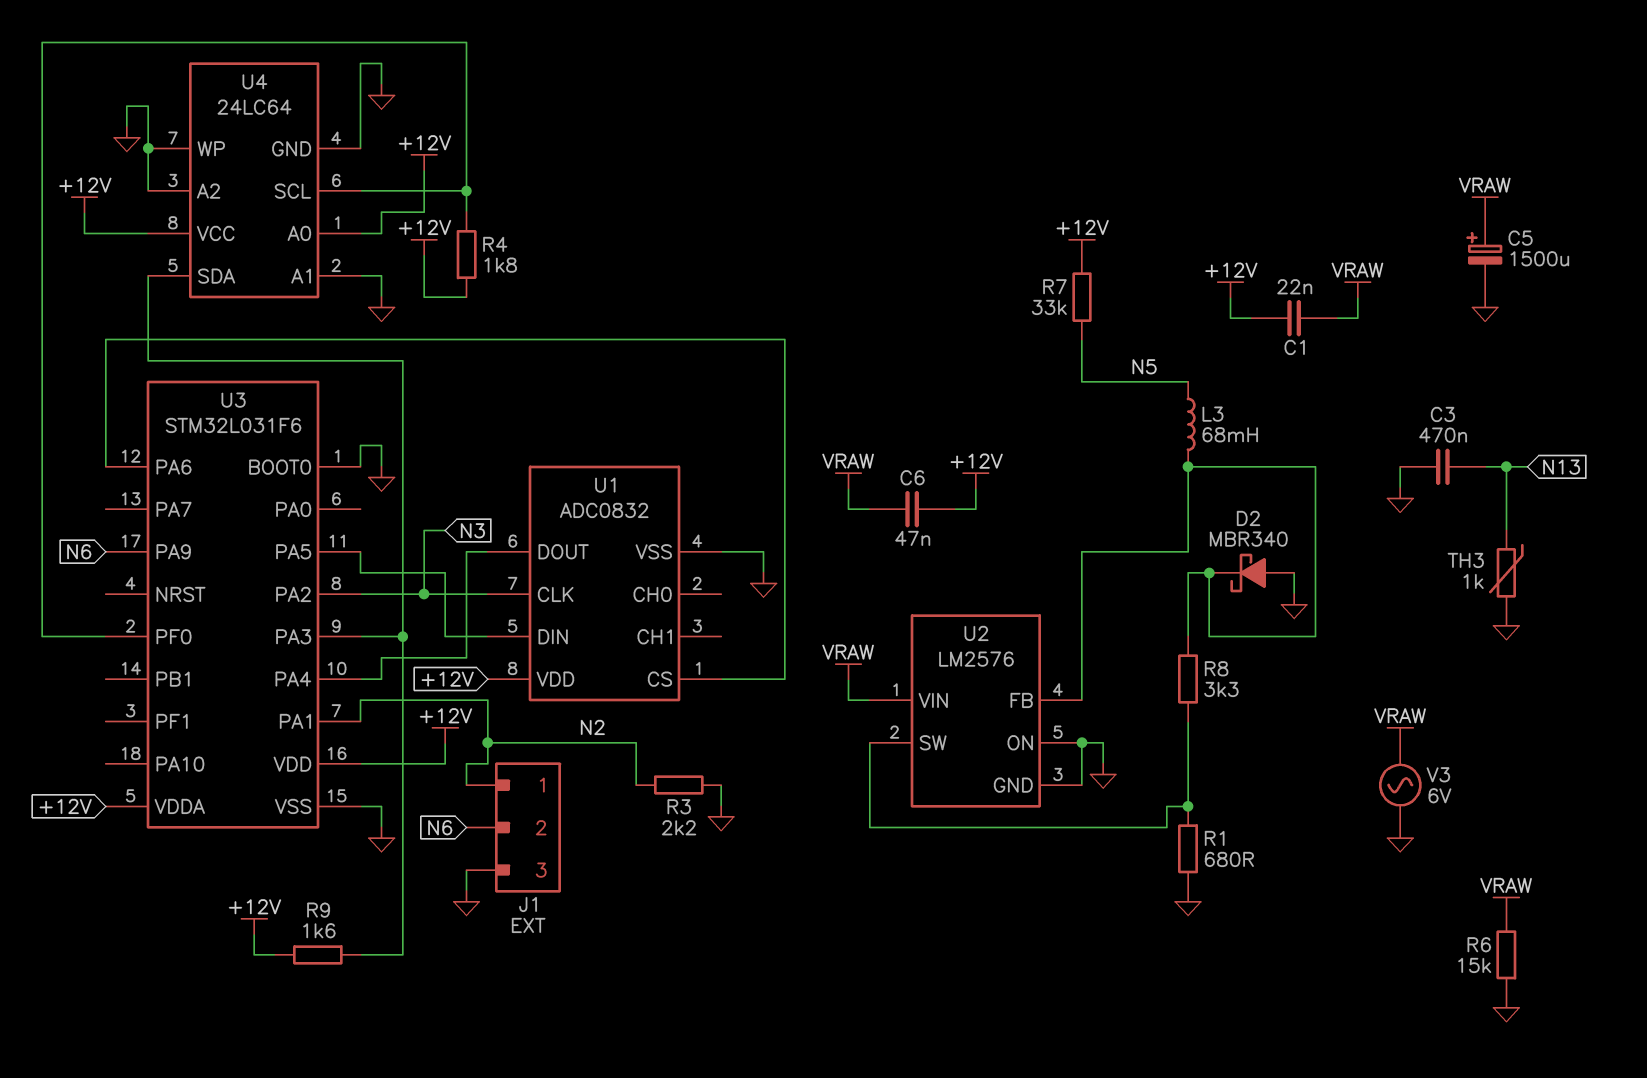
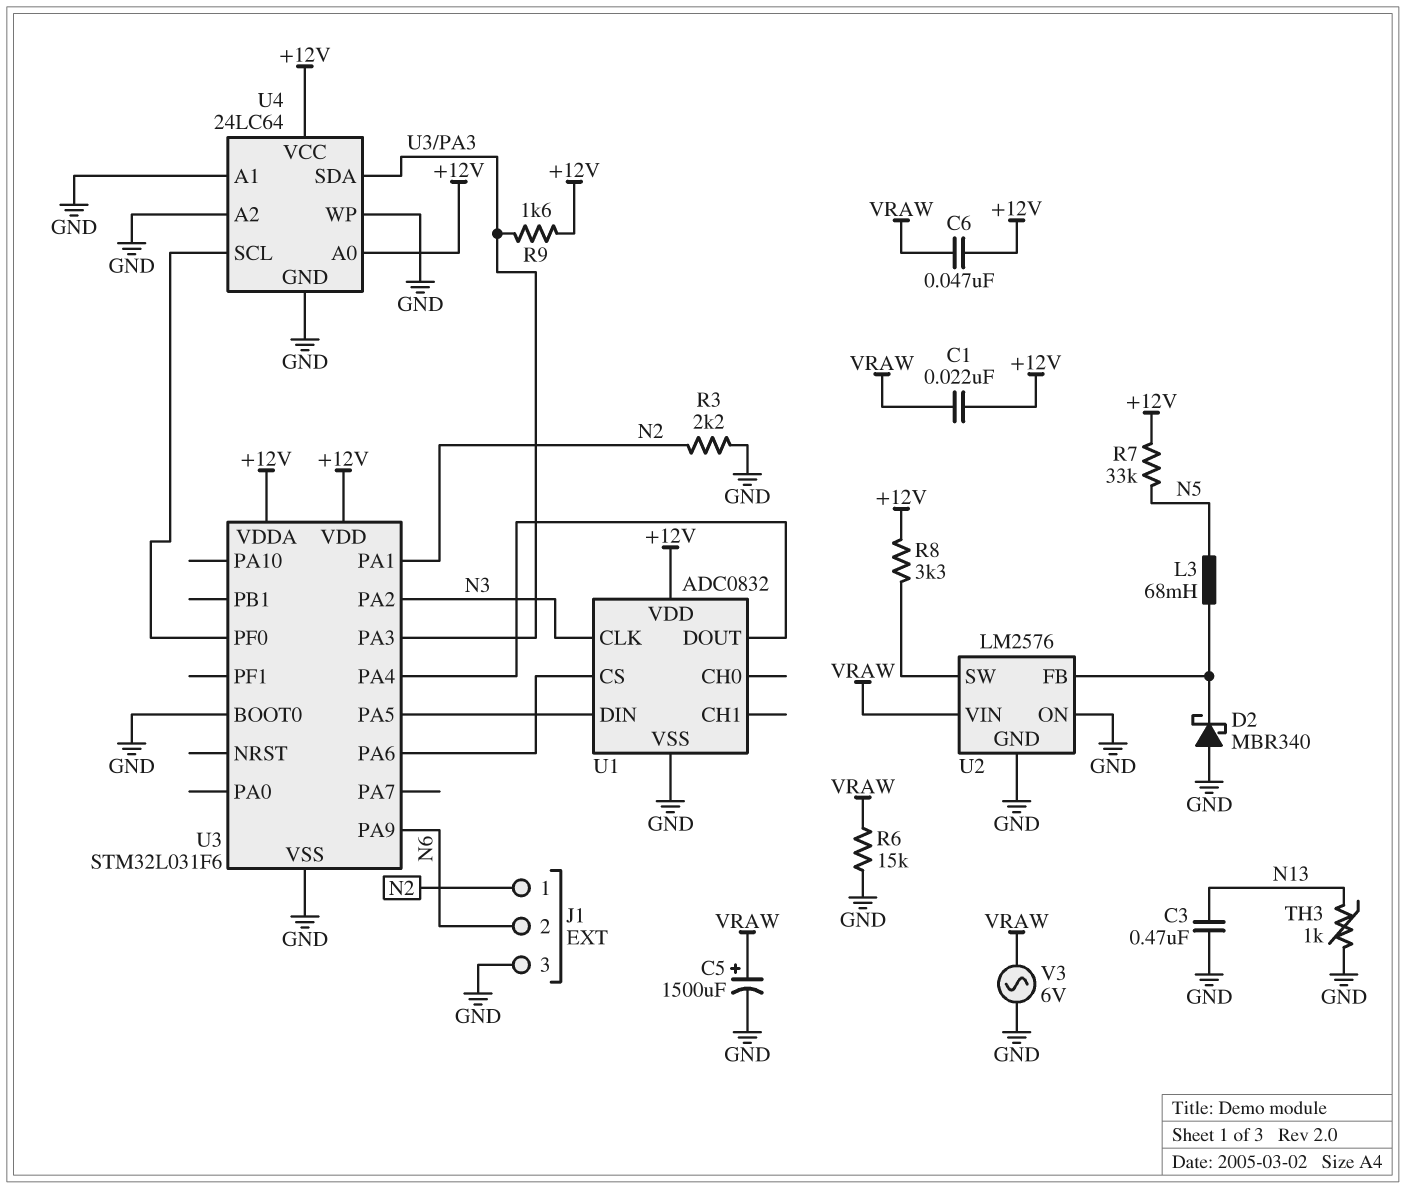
R1: 680 (GND, U2/SW) -> none
R4: 1.8k (+12V, U3/PF0) -> none
R8: 3.3k (U2/FB, U2/SW) -> 3.3k (+12V, U2/SW)

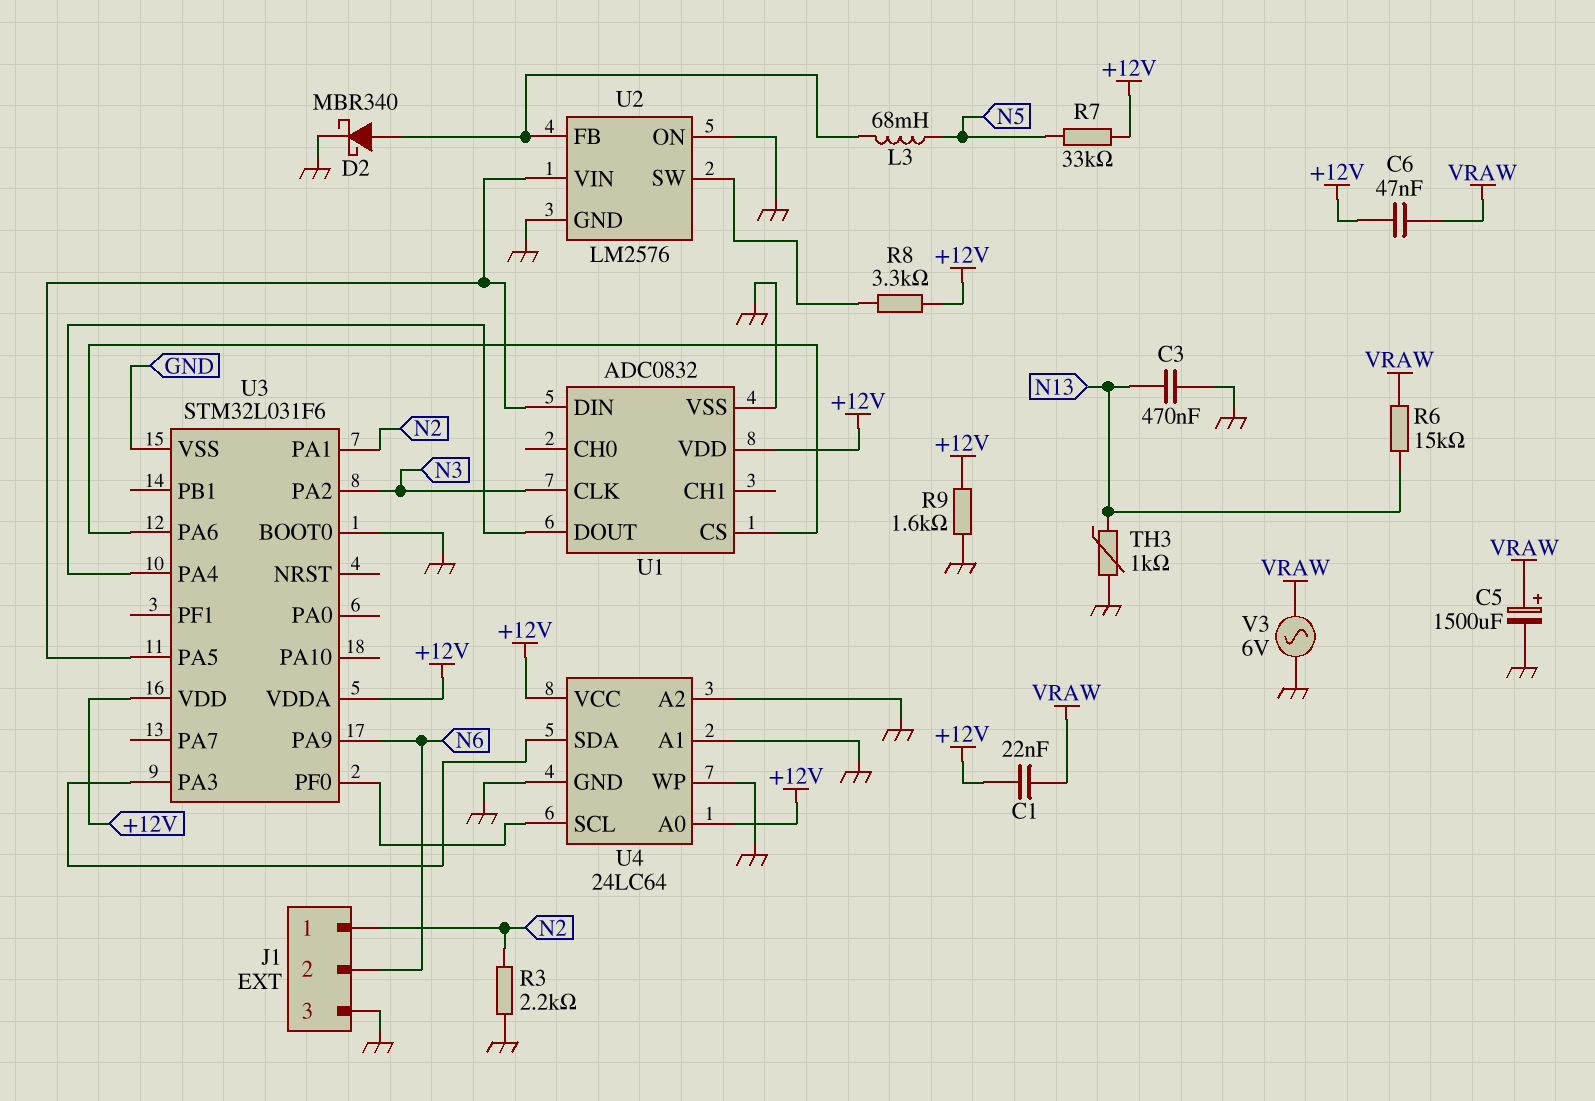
D2: schottky MBR340 (A GND, K U2/FB) -> schottky MBR340 (A U2/FB, K GND)
R6: 15k (GND, VRAW) -> 15k (N13, VRAW)
R9: 1.6k (+12V, U3/PA3) -> 1.6k (+12V, GND)
U2 pin VIN: VRAW -> U1/DIN

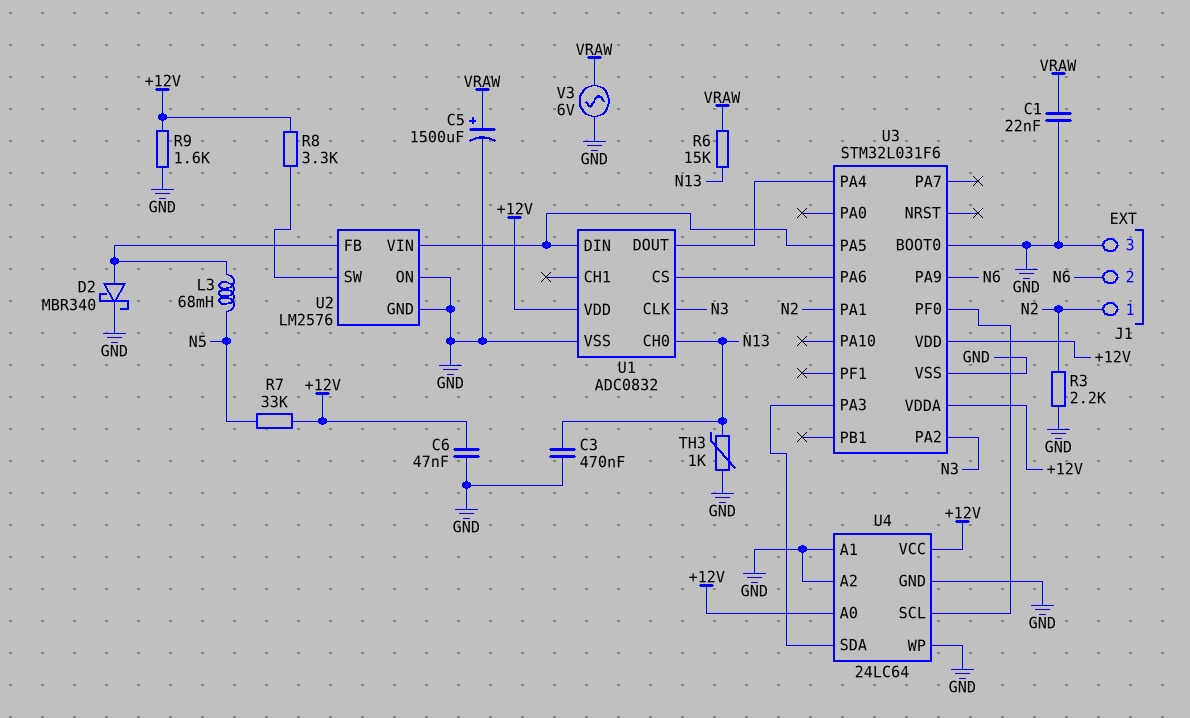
C1: 22nF (+12V, VRAW) -> 22nF (GND, VRAW)
C6: 47nF (+12V, VRAW) -> 47nF (+12V, GND)
U1 pin CH0: none -> N13

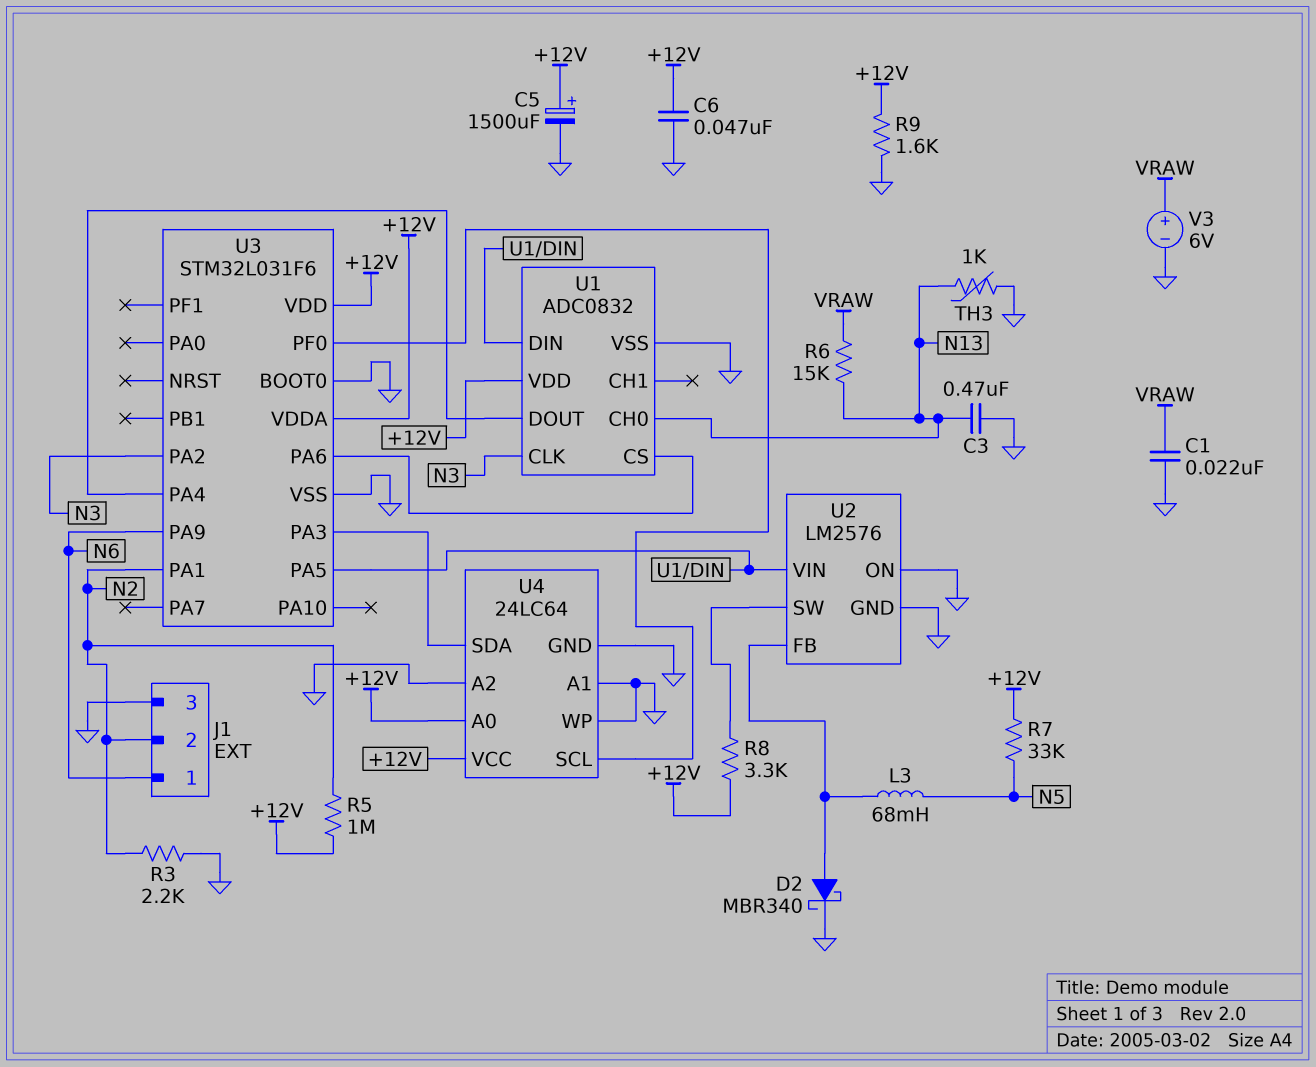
C5: 1500uF (plus VRAW, minus GND) -> 1500uF (plus +12V, minus GND)
J1 pin 1: N2 -> N6
J1 pin 2: N6 -> N2
R5: none -> 1M (+12V, N2)
V3: AC 6V (GND, VRAW) -> 6V (plus VRAW, minus GND)

